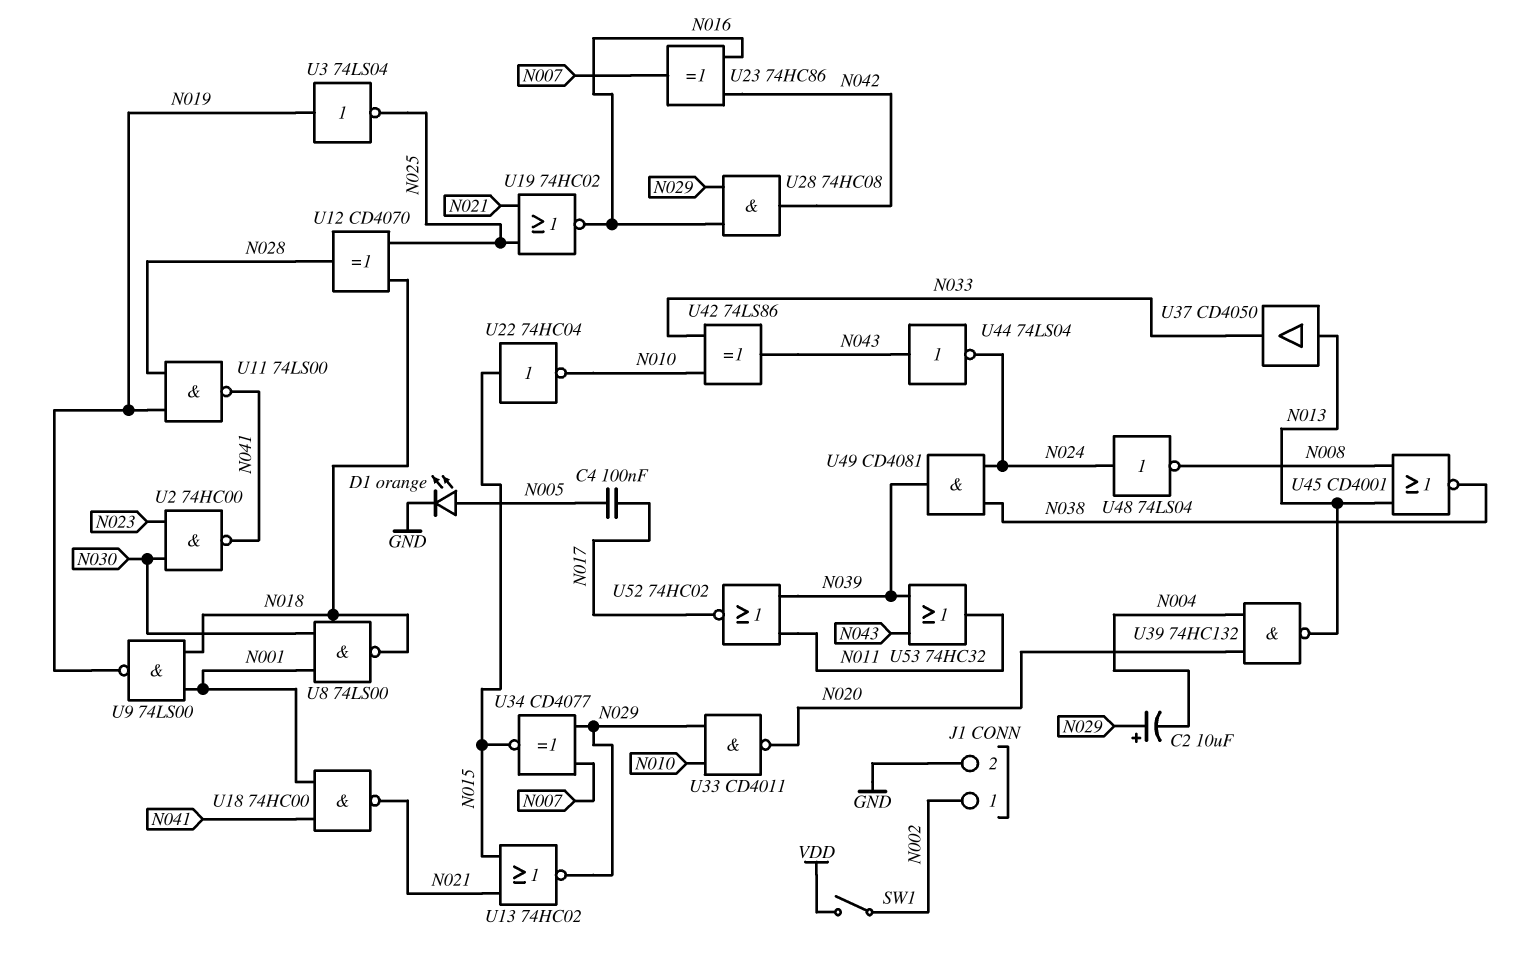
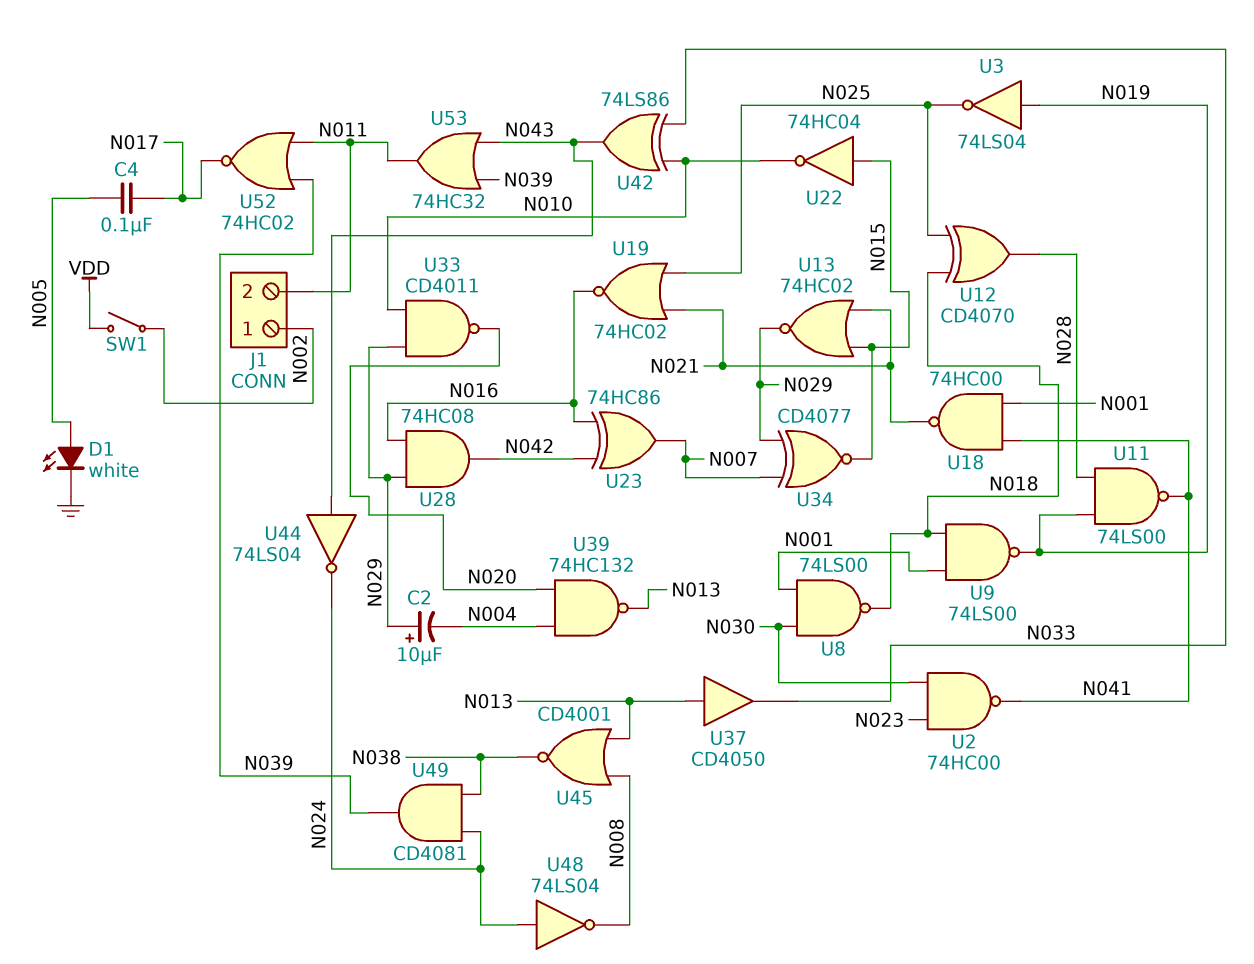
D1: LED orange (A N005, K GND) -> LED white (A N005, K GND)
J1 pin 2: GND -> N011

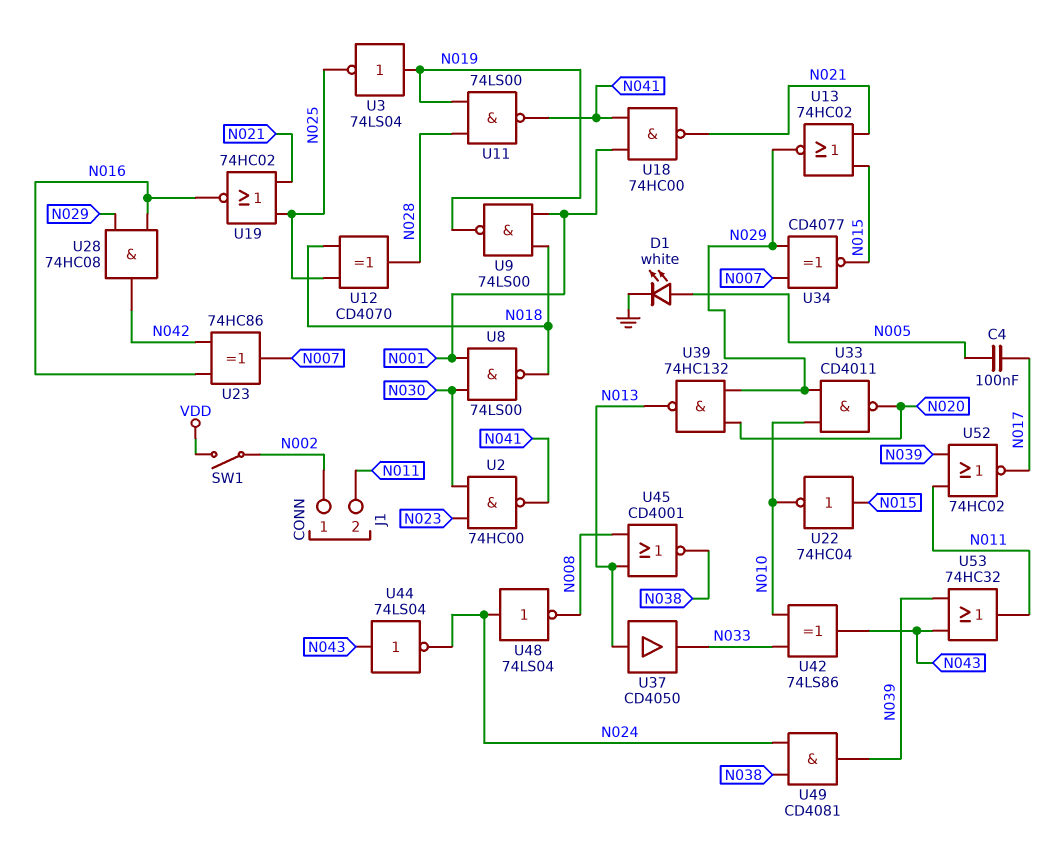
C2: 10uF (plus N029, minus N004) -> none
U39: NAND 74HC132 (in N004, in N020, out N013) -> NAND 74HC132 (in N020, in N029, out N013)

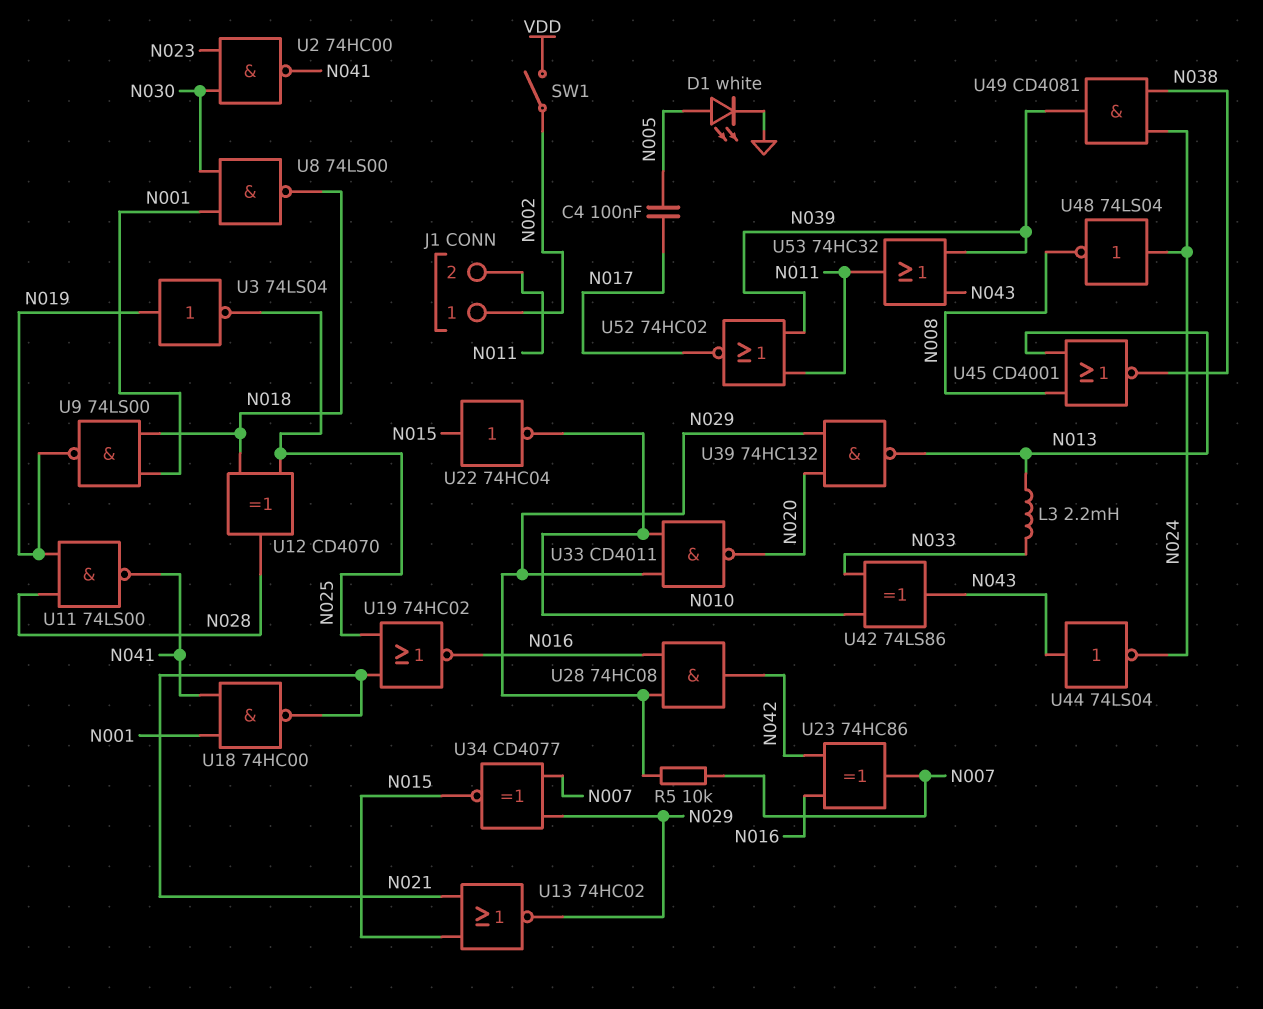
L3: none -> 2.2mH (N013, N033)
R5: none -> 10k (N007, N029)
U37: buffer CD4050 (in N013, out N033) -> none

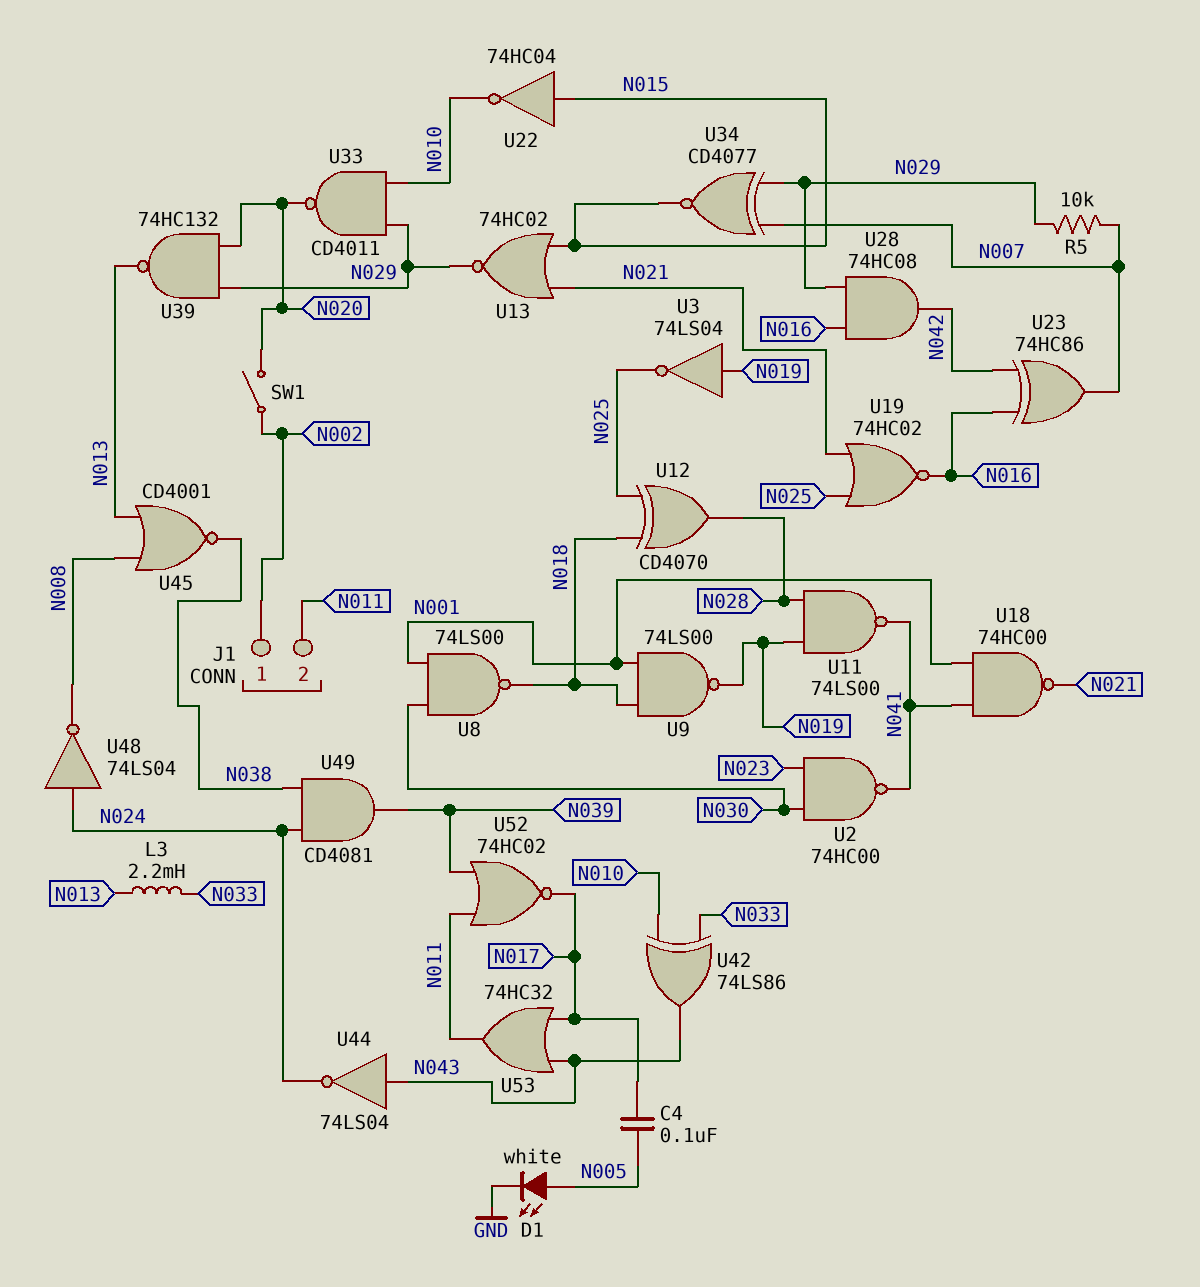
SW1: switch (N002, VDD) -> switch (N002, N020)
U53: OR 74HC32 (in N039, in N043, out N011) -> OR 74HC32 (in N017, in N043, out N011)

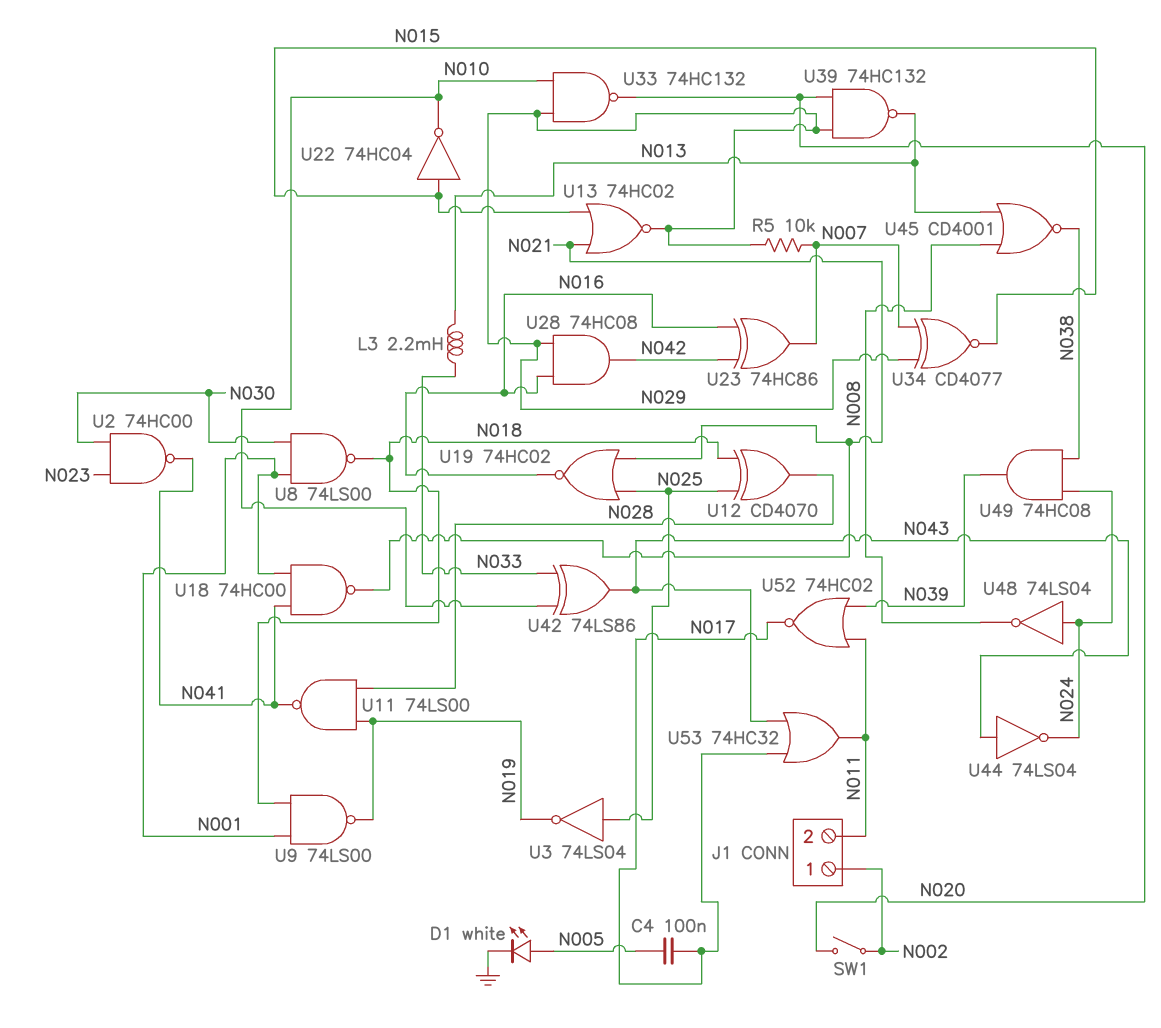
U3: NOT 74LS04 (in N019, out N025) -> NOT 74LS04 (in N025, out N019)
U33: NAND CD4011 (in N010, in N029, out N020) -> NAND 74HC132 (in N010, in N029, out N020)
U49: AND CD4081 (in N024, in N038, out N039) -> AND 74HC08 (in N024, in N038, out N039)

